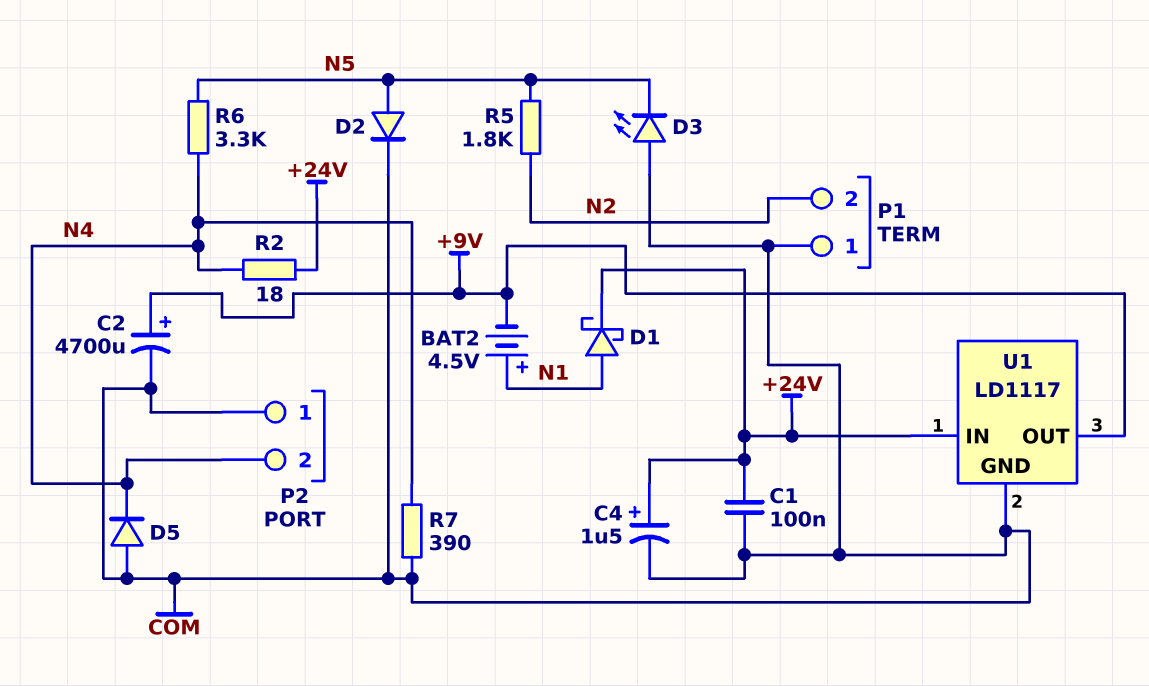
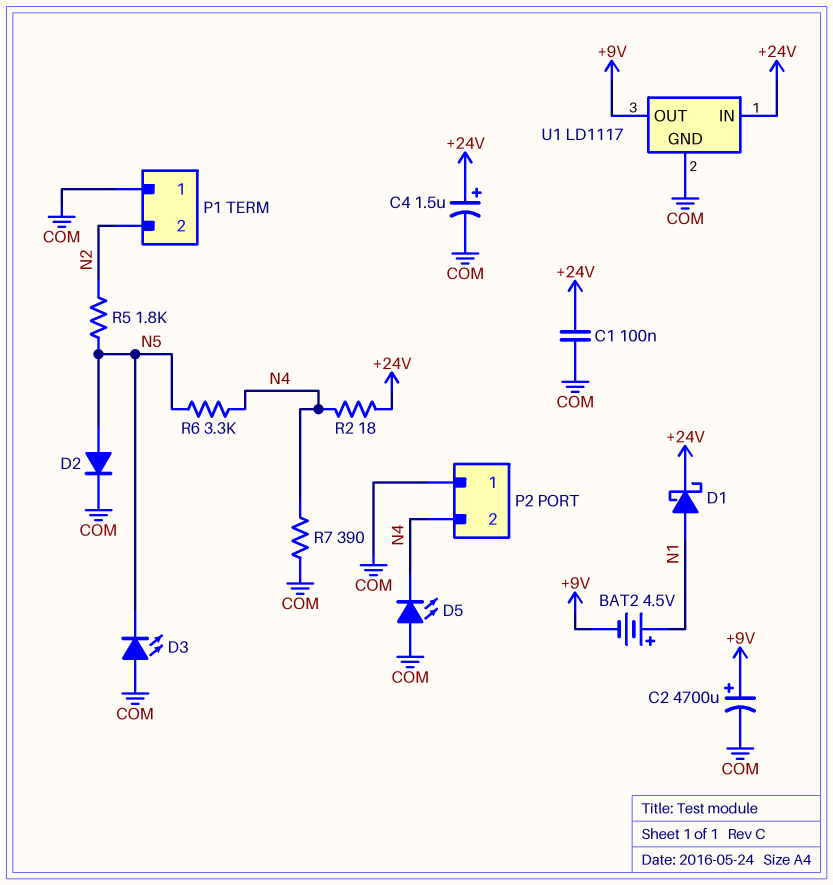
D5: diode (A COM, K N4) -> LED (A COM, K N4)

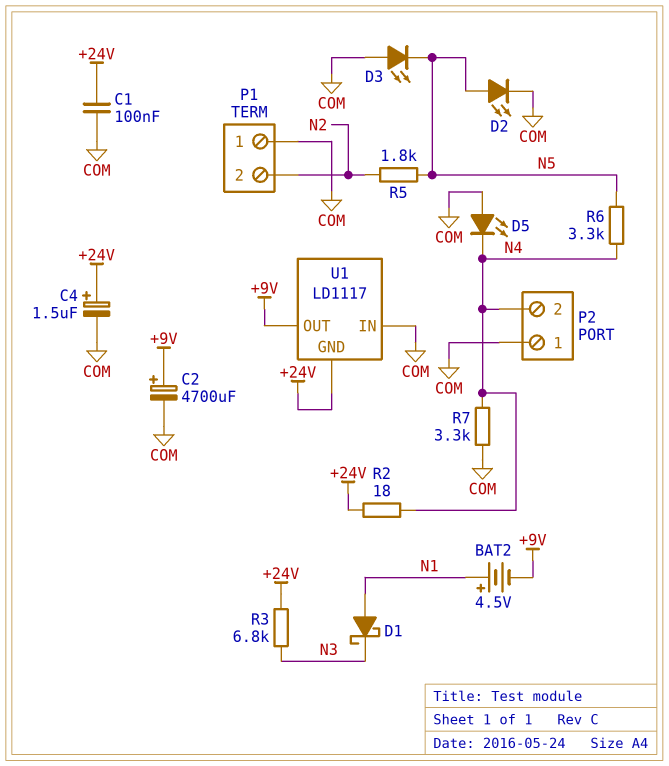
D1: schottky (A N1, K +24V) -> schottky (A N1, K N3)
D2: diode (A N5, K COM) -> LED (A N5, K COM)
R3: none -> 6.8k (+24V, N3)
R7: 390 (COM, N4) -> 3.3k (COM, N4)
U1 pin GND: COM -> +24V
U1 pin IN: +24V -> COM

